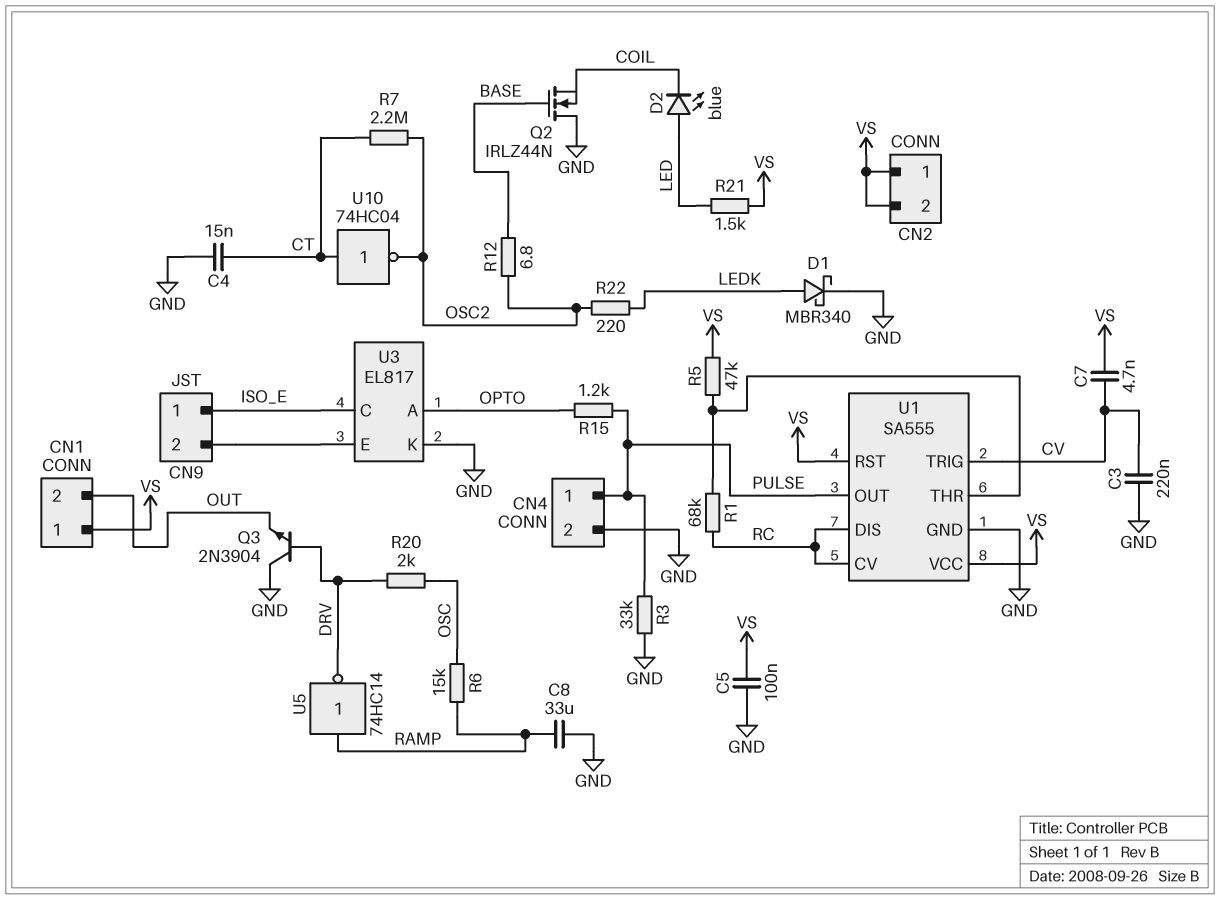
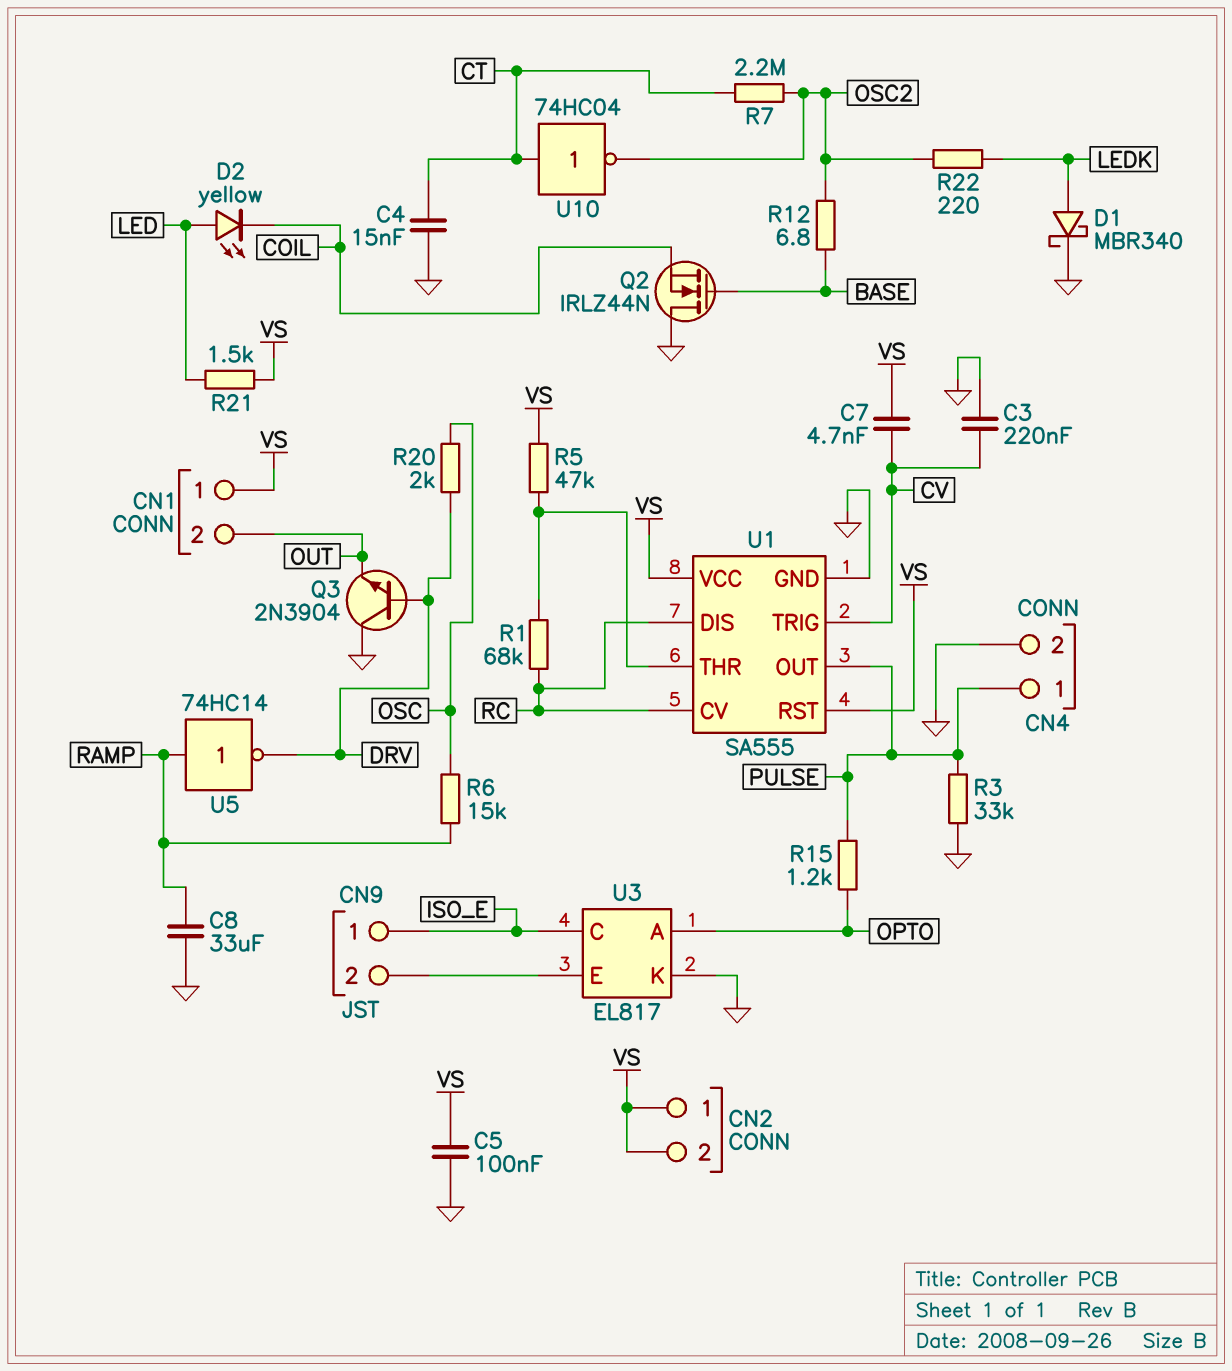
D2: LED blue (A LED, K COIL) -> LED yellow (A LED, K COIL)

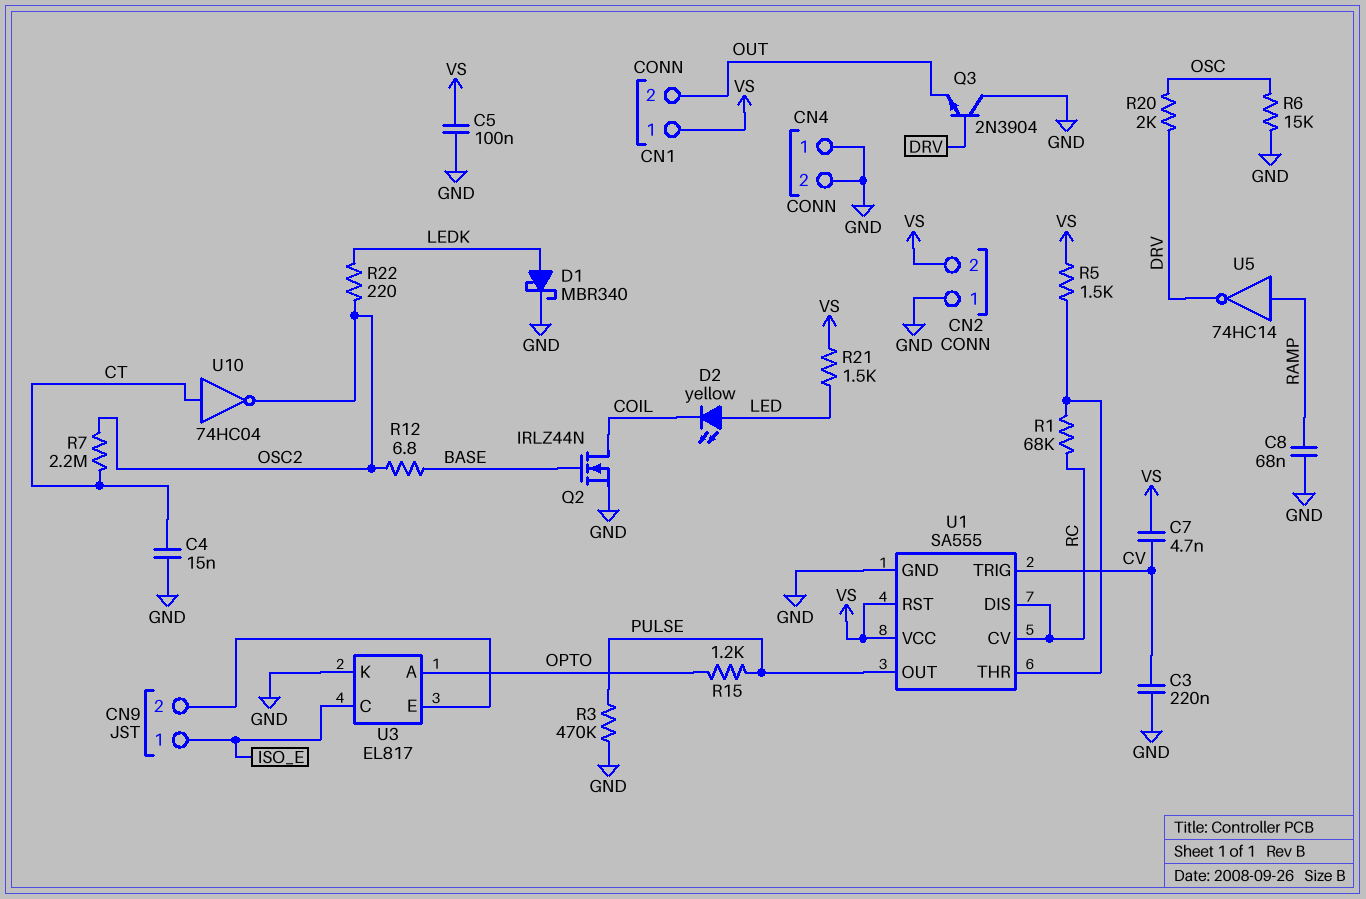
C8: 33uF (GND, RAMP) -> 68nF (GND, RAMP)
CN2 pin 1: VS -> GND
CN4 pin 1: PULSE -> GND
Q2: NMOS IRLZ44N (G BASE, D GND, S COIL) -> NMOS IRLZ44N (G BASE, D COIL, S GND)
R3: 33k (GND, PULSE) -> 470k (GND, PULSE)
R5: 47k (U1/THR, VS) -> 1.5k (U1/THR, VS)
R6: 15k (OSC, RAMP) -> 15k (GND, OSC)

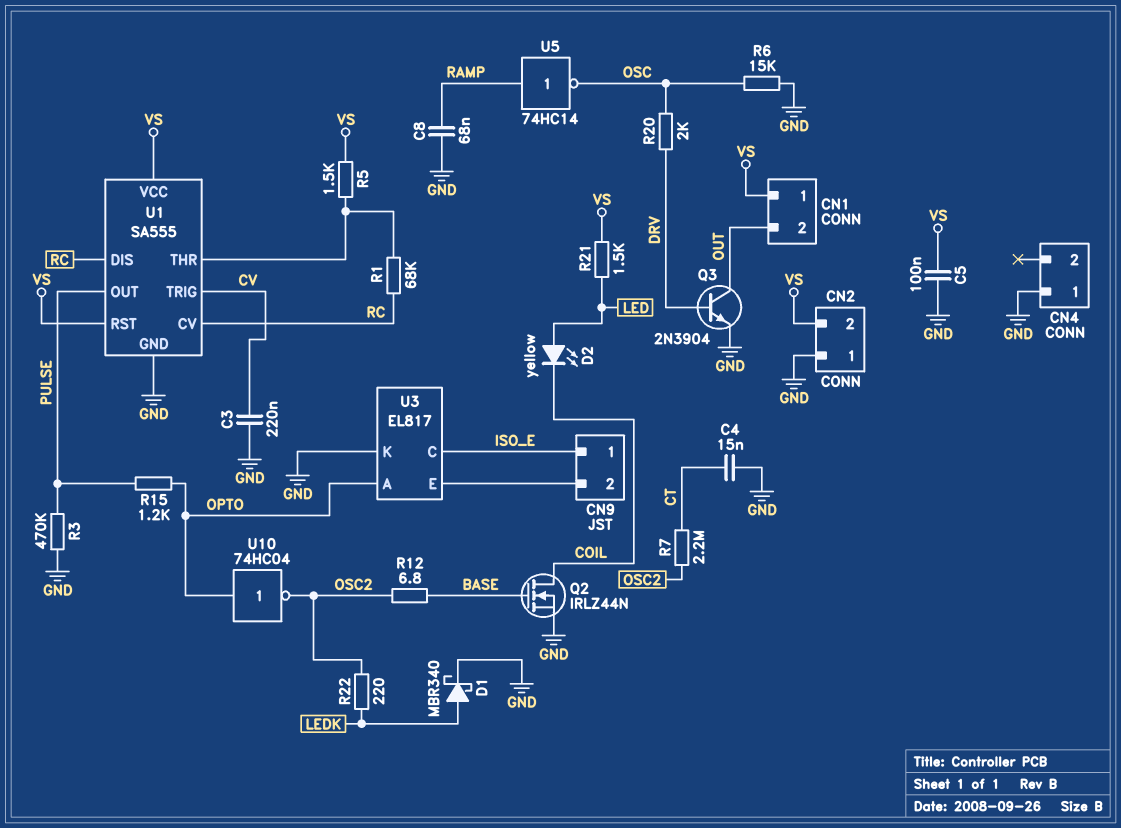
C7: 4.7nF (CV, VS) -> none
CN4 pin 2: GND -> none
Q3: NPN 2N3904 (B DRV, C GND, E OUT) -> NPN 2N3904 (B DRV, C OUT, E GND)
U5: NOT 74HC14 (in RAMP, out DRV) -> NOT 74HC14 (in RAMP, out OSC)
U10: NOT 74HC04 (in CT, out OSC2) -> NOT 74HC04 (in OPTO, out OSC2)

